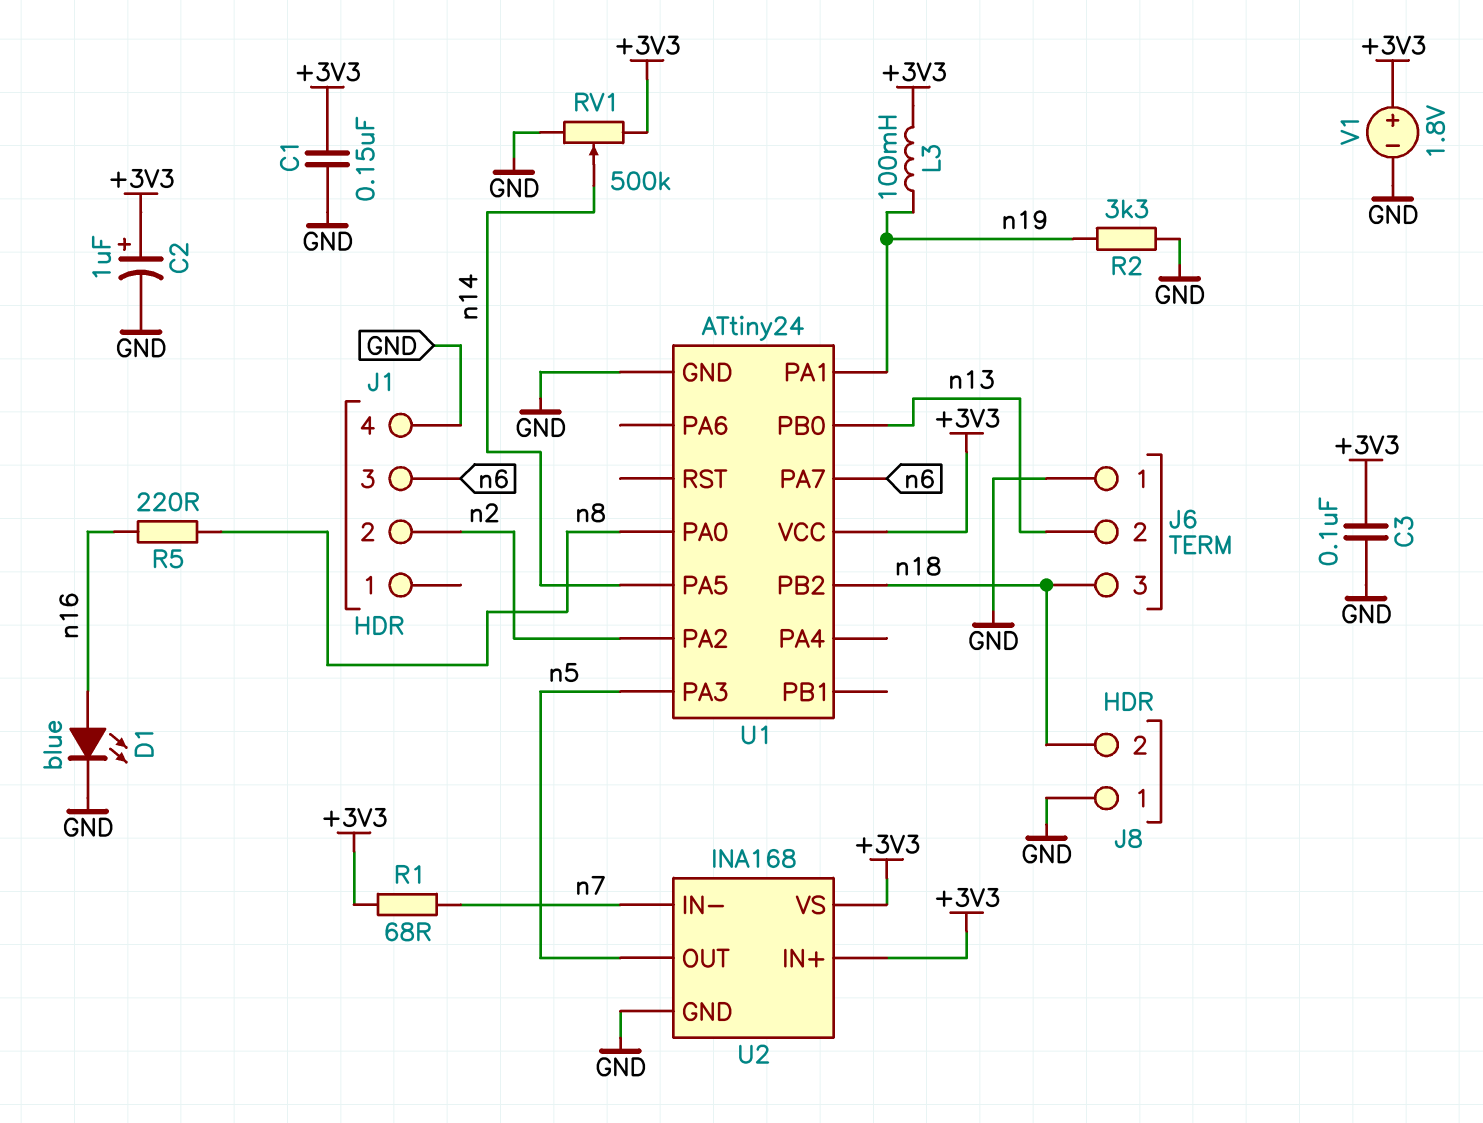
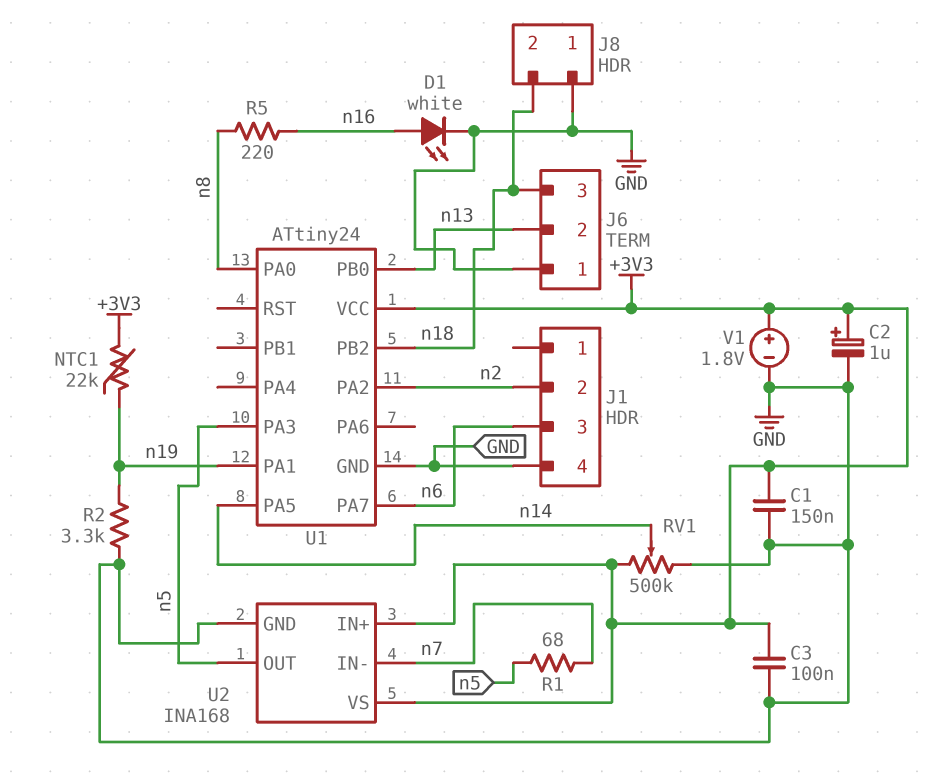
D1: LED blue (A n16, K GND) -> LED white (A n16, K GND)
L3: 100mH (+3V3, n19) -> none
NTC1: none -> 22k (+3V3, n19)
R1: 68 (+3V3, n7) -> 68 (n5, n7)

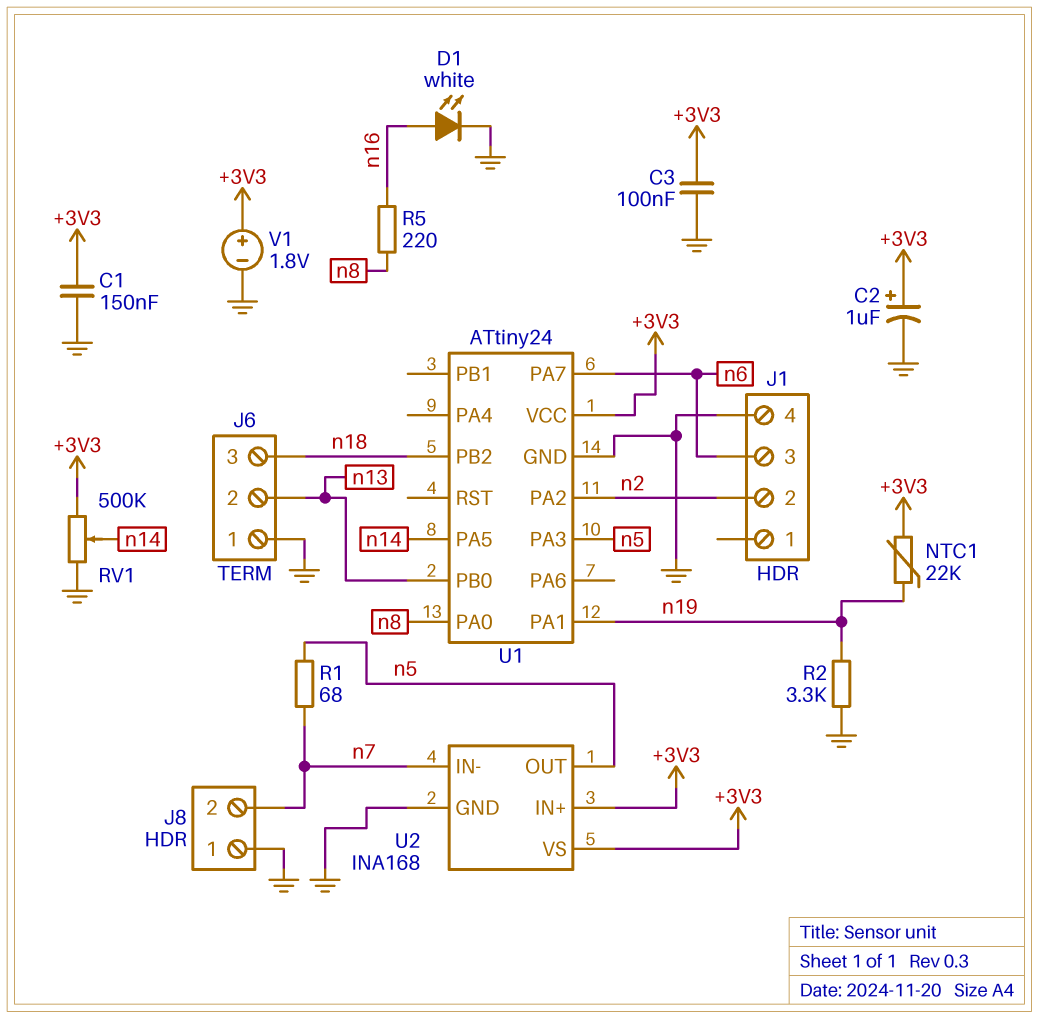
J8 pin 2: n18 -> n7

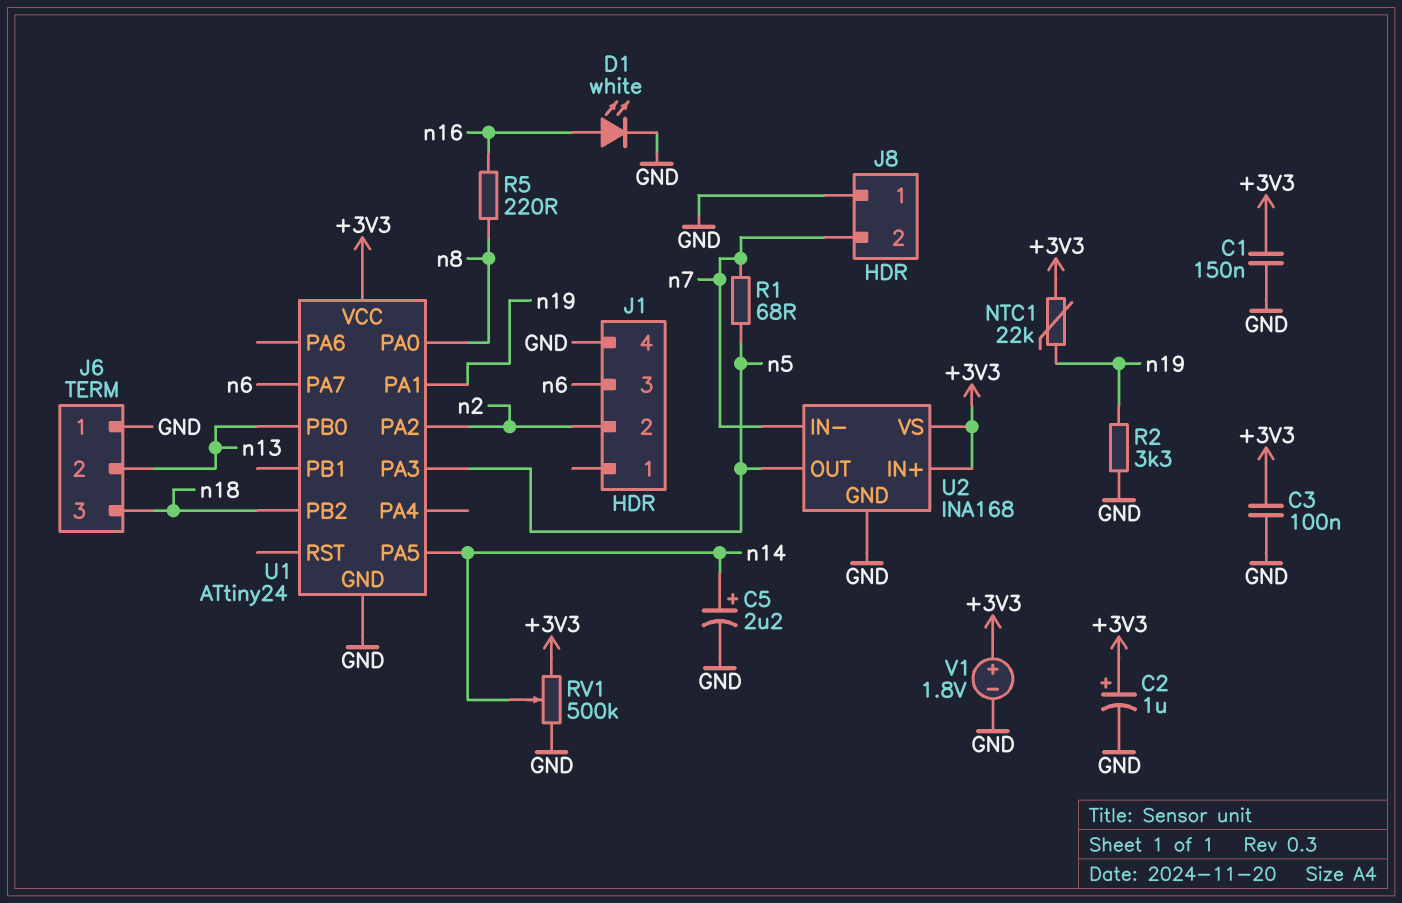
C5: none -> 2.2uF (plus n14, minus GND)

